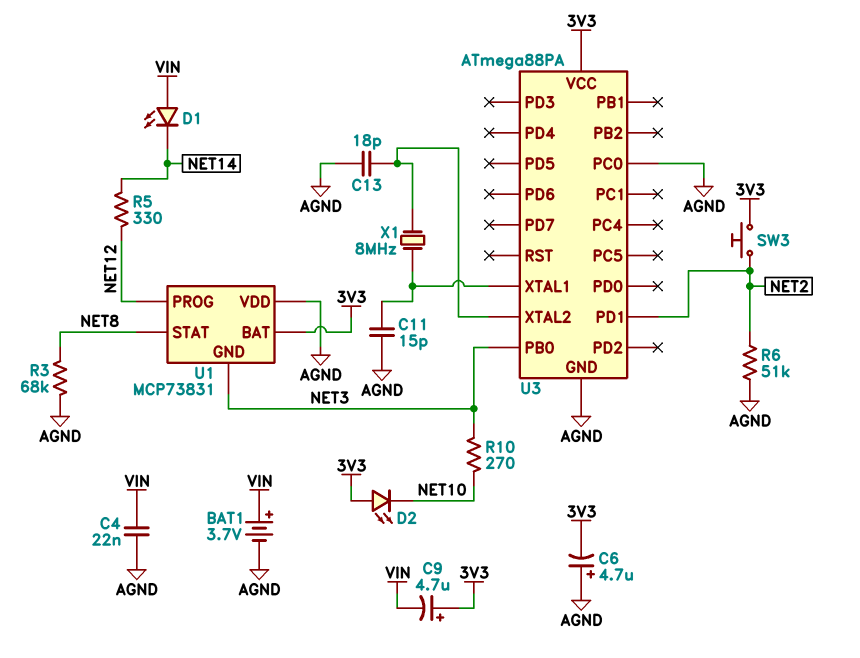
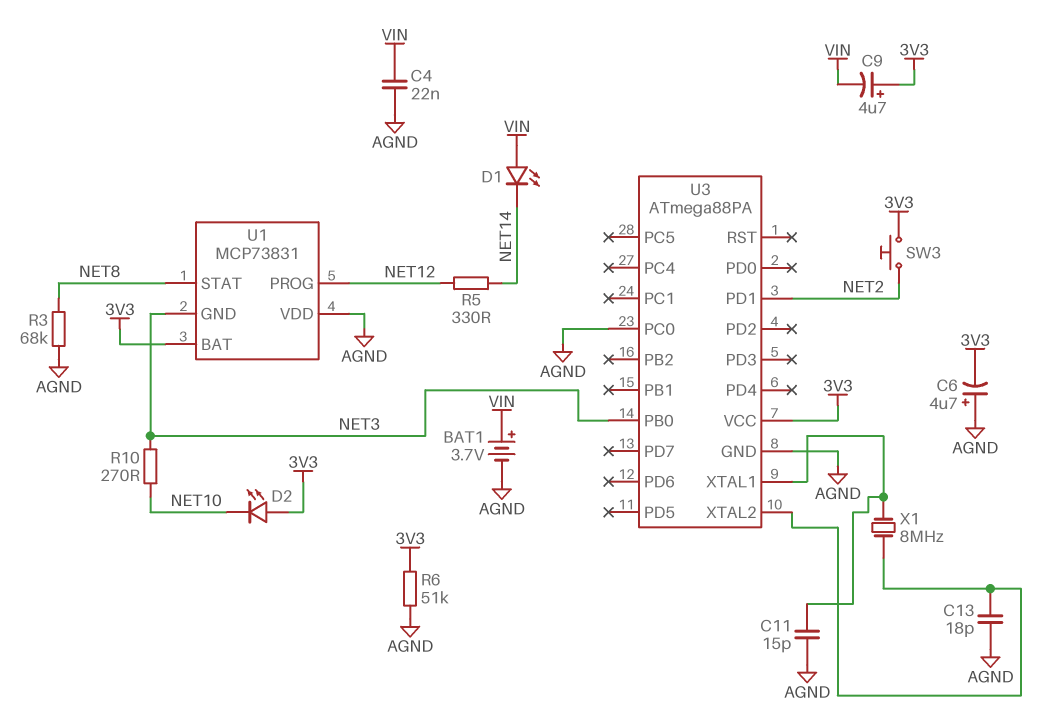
R6: 51k (AGND, NET2) -> 51k (3V3, AGND)

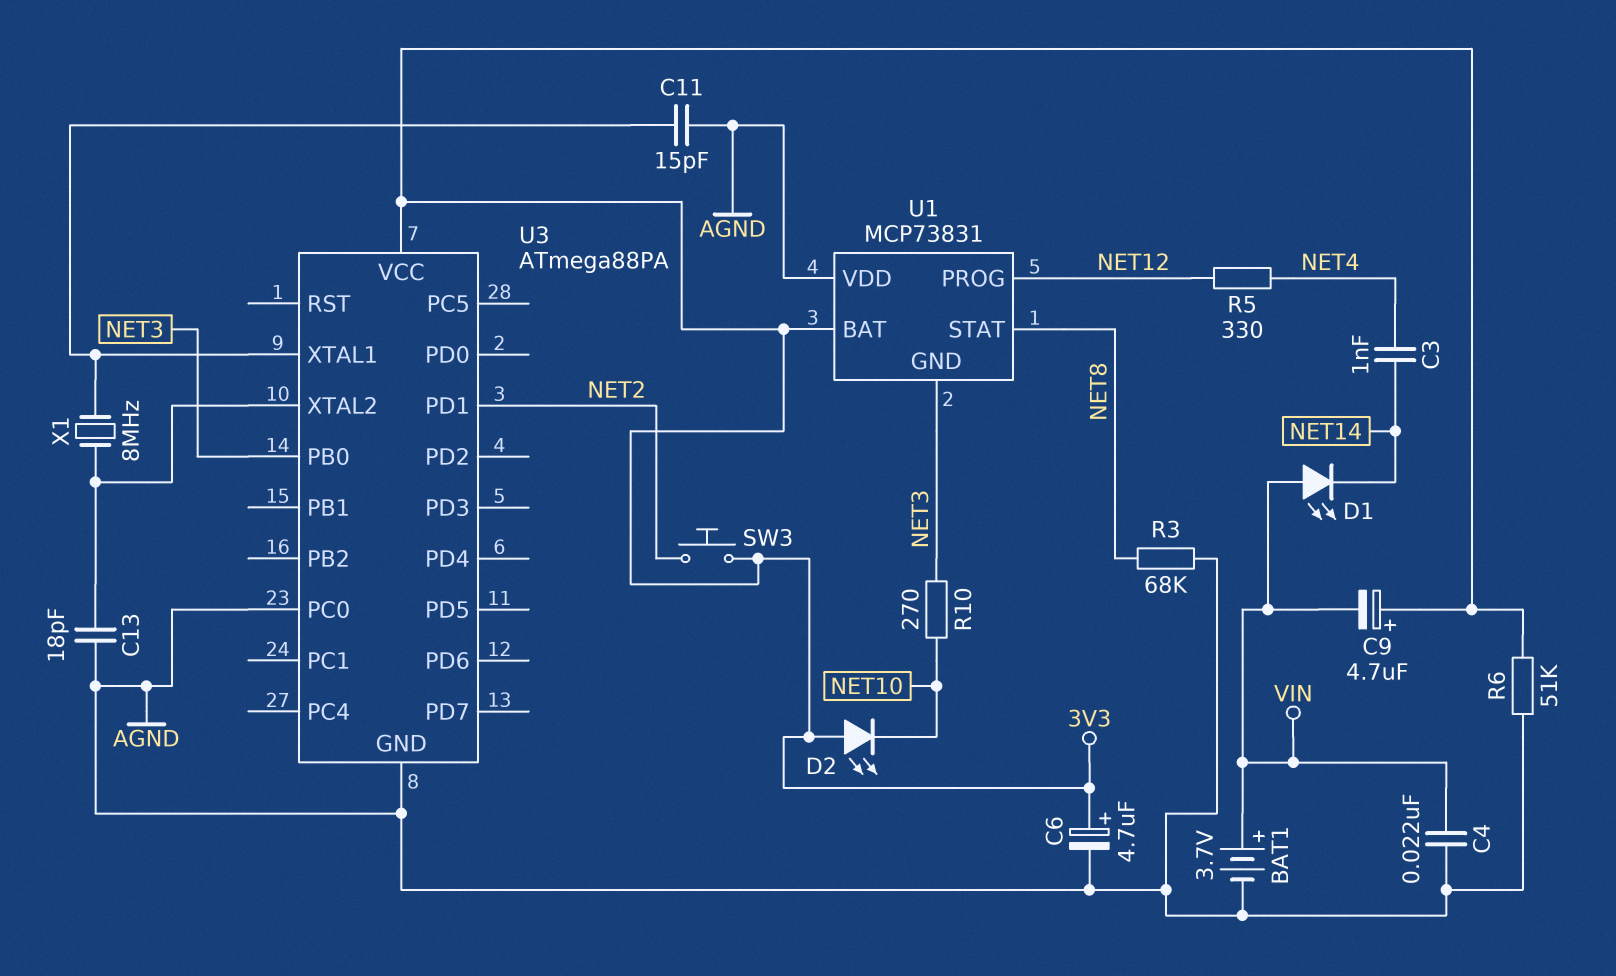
C3: none -> 1nF (NET4, NET14)
C6: 4.7uF (plus AGND, minus 3V3) -> 4.7uF (plus 3V3, minus AGND)
R5: 330 (NET12, NET14) -> 330 (NET4, NET12)

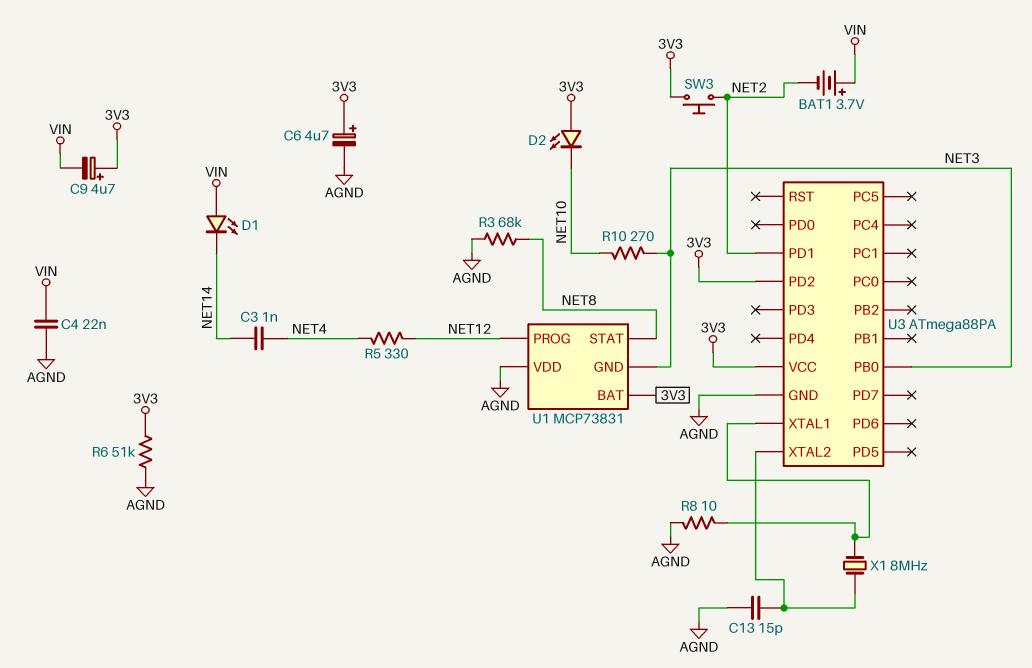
BAT1: 3.7V (plus VIN, minus AGND) -> 3.7V (plus VIN, minus NET2)
C11: 15pF (AGND, U3/XTAL1) -> none
C13: 18pF (AGND, U3/XTAL2) -> 15pF (AGND, U3/XTAL2)
R8: none -> 10 (AGND, U3/XTAL1)
U3 pin PC0: AGND -> none
U3 pin PD2: none -> 3V3

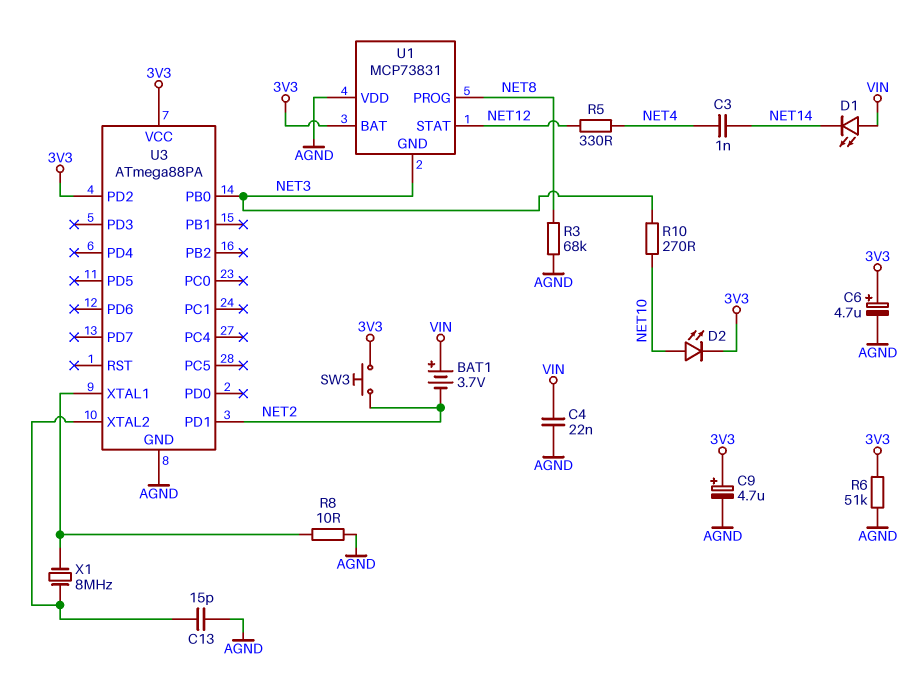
C9: 4.7uF (plus 3V3, minus VIN) -> 4.7uF (plus 3V3, minus AGND)
D2: LED (A 3V3, K NET10) -> LED (A NET10, K 3V3)
U1 pin PROG: NET12 -> NET8
U1 pin STAT: NET8 -> NET12

